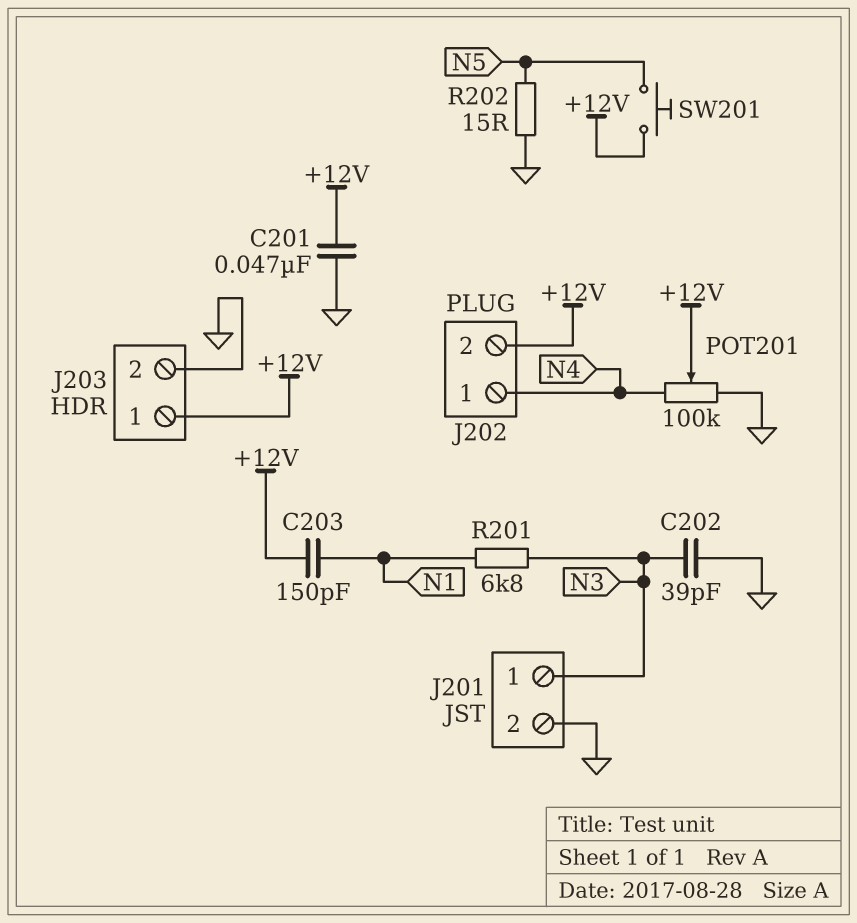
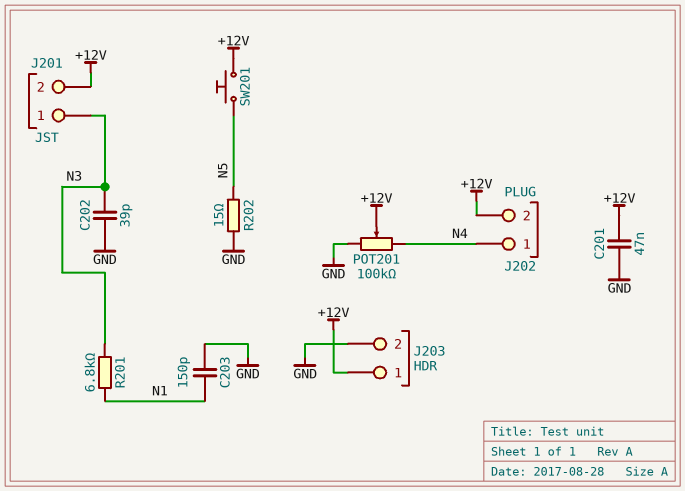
C203: 150pF (+12V, N1) -> 150pF (GND, N1)
J201 pin 2: GND -> +12V

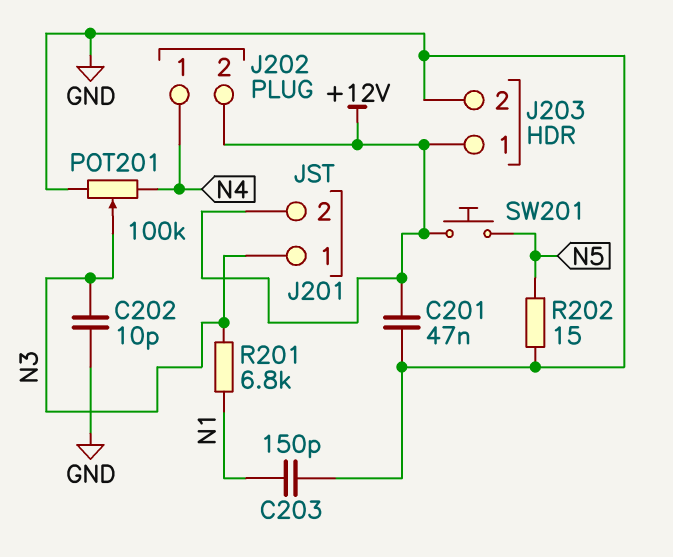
C202: 39pF (GND, N3) -> 10pF (GND, N3)
POT201: 100k (GND, N4, wiper +12V) -> 100k (GND, N4, wiper N3)

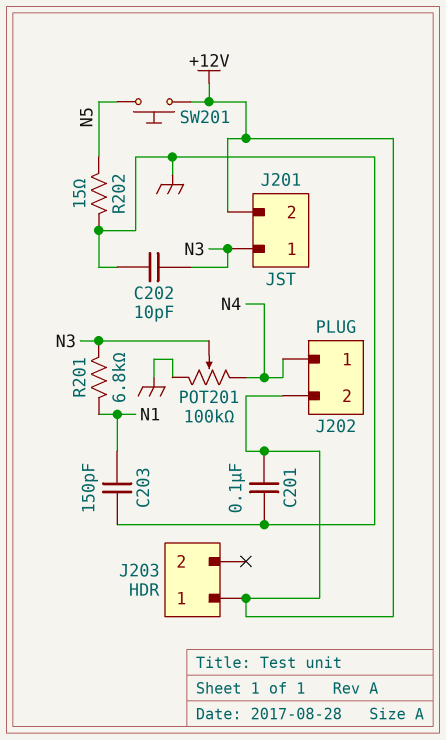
C201: 47nF (+12V, GND) -> 100nF (+12V, GND)
J203 pin 2: GND -> none

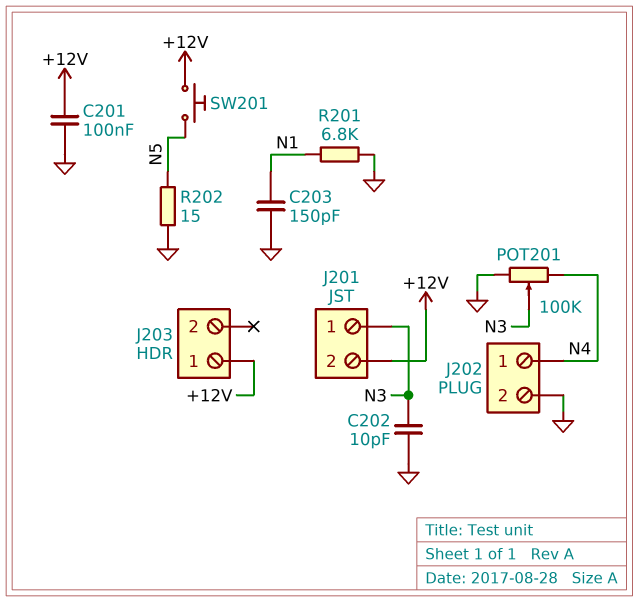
J202 pin 2: +12V -> GND
R201: 6.8k (N1, N3) -> 6.8k (GND, N1)

